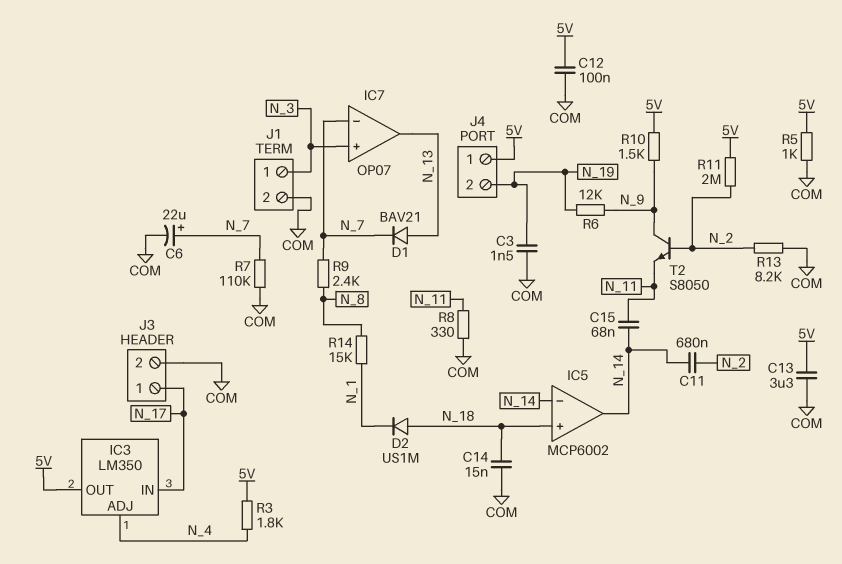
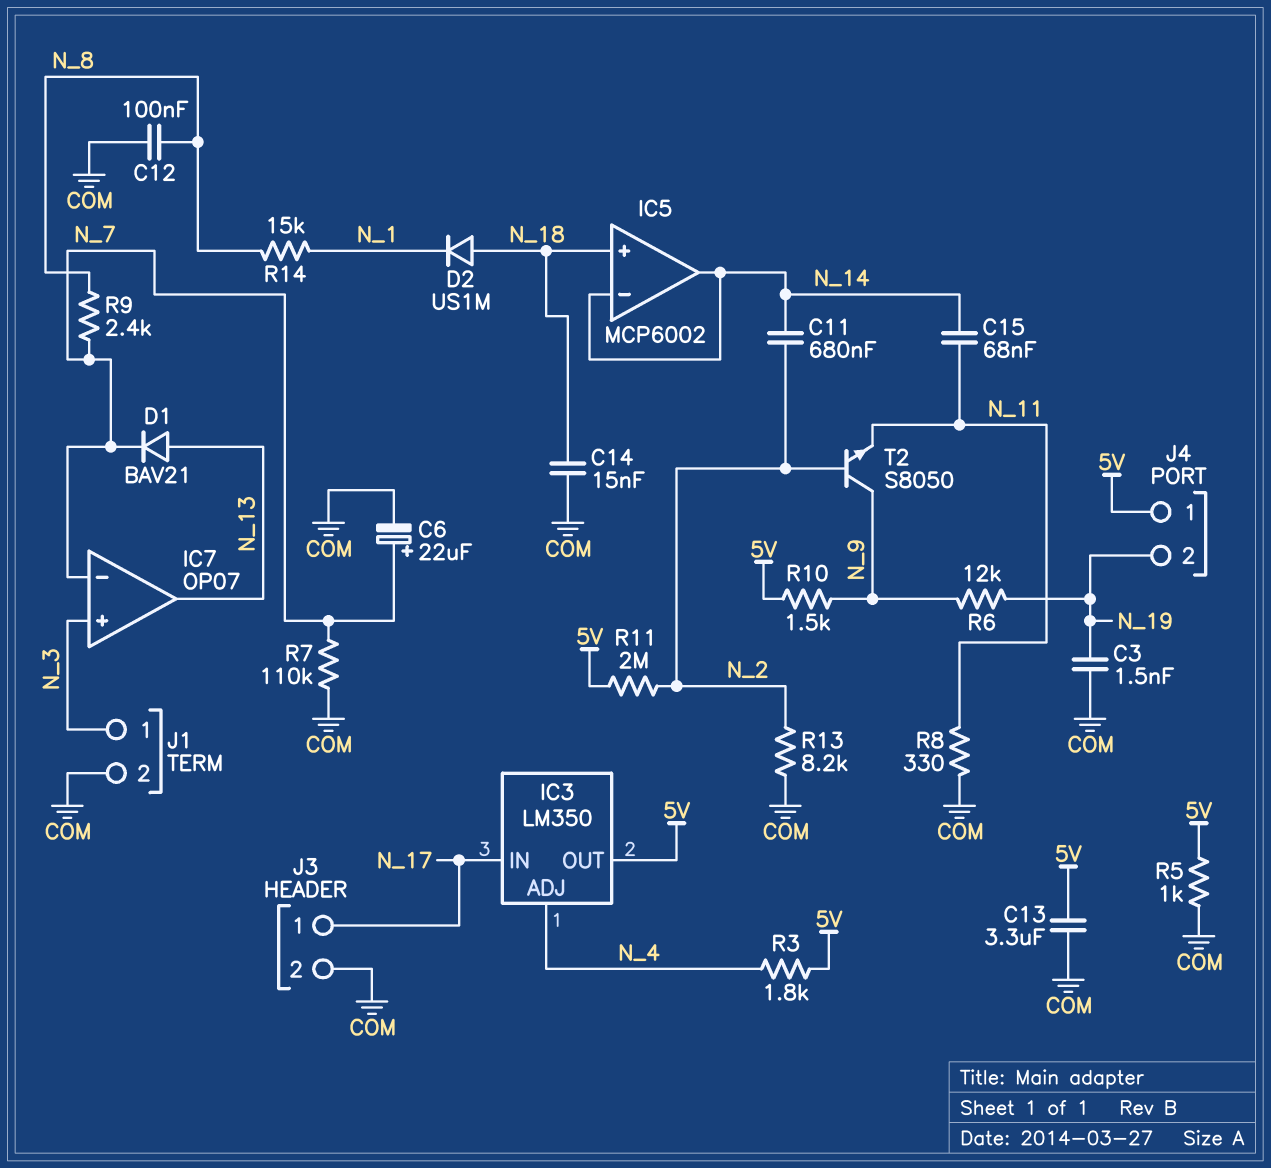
C12: 100nF (5V, COM) -> 100nF (COM, N_8)

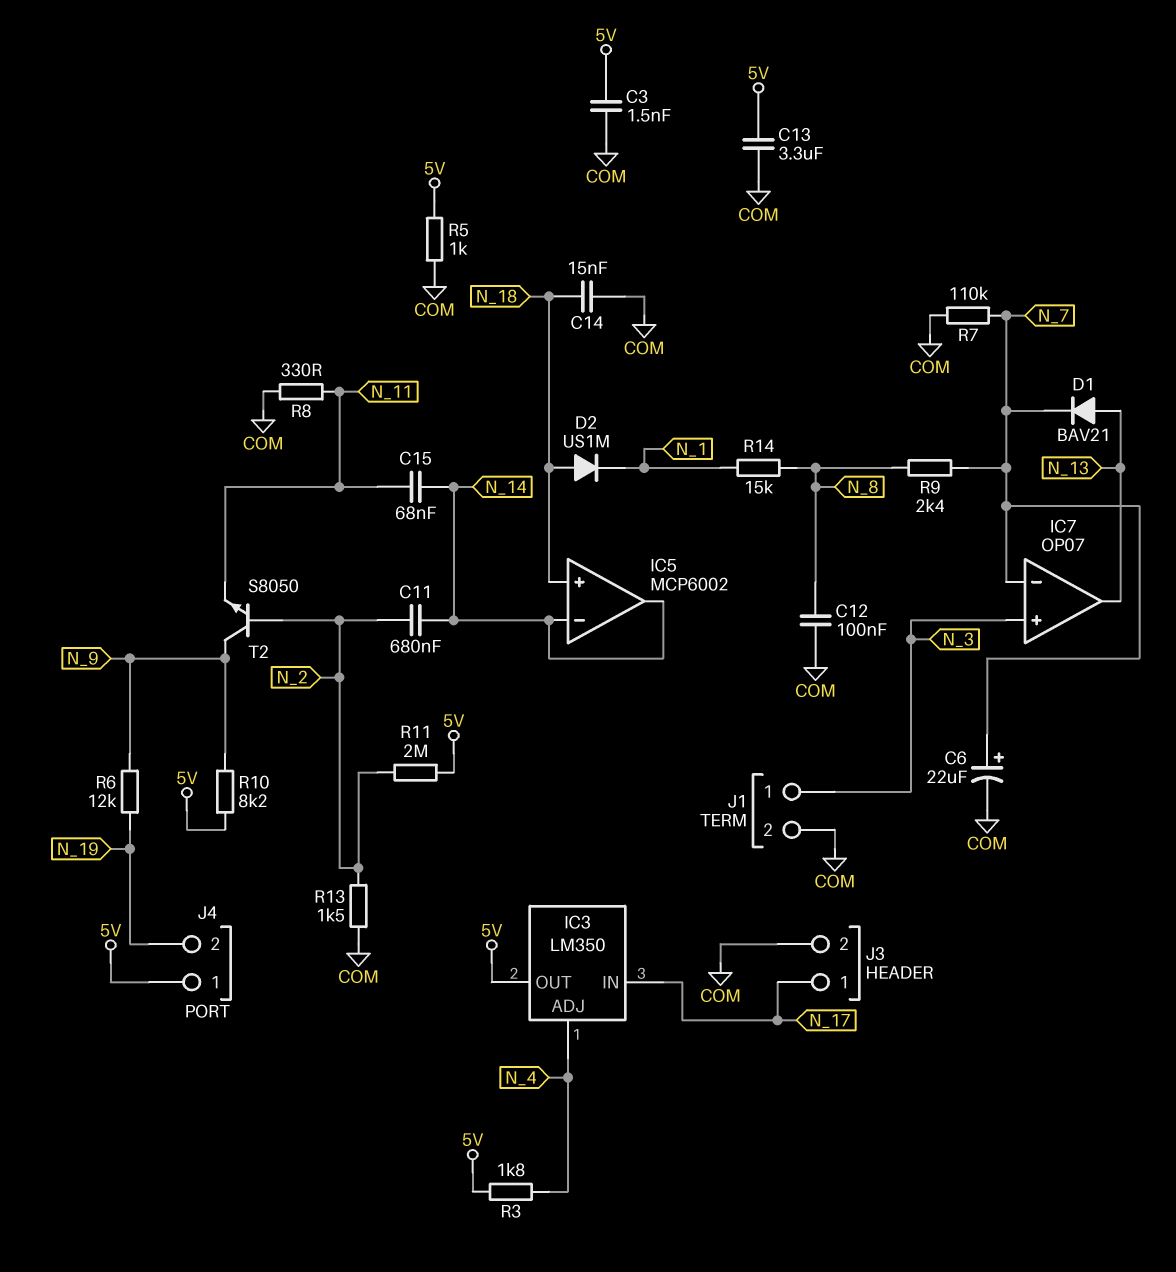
C3: 1.5nF (COM, N_19) -> 1.5nF (5V, COM)
R10: 1.5k (5V, N_9) -> 8.2k (5V, N_9)
R13: 8.2k (COM, N_2) -> 1.5k (COM, N_2)

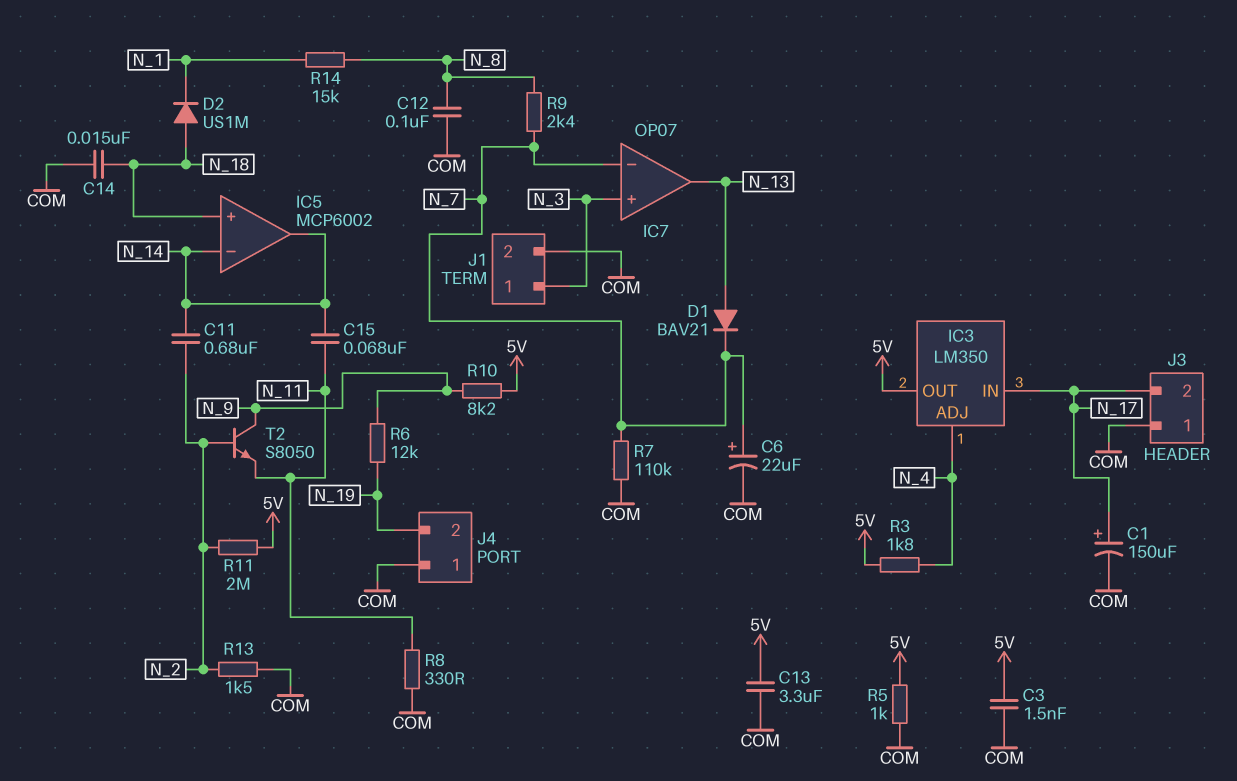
C1: none -> 150uF (plus N_17, minus COM)
J3 pin 1: N_17 -> COM
J3 pin 2: COM -> N_17
J4 pin 1: 5V -> COM

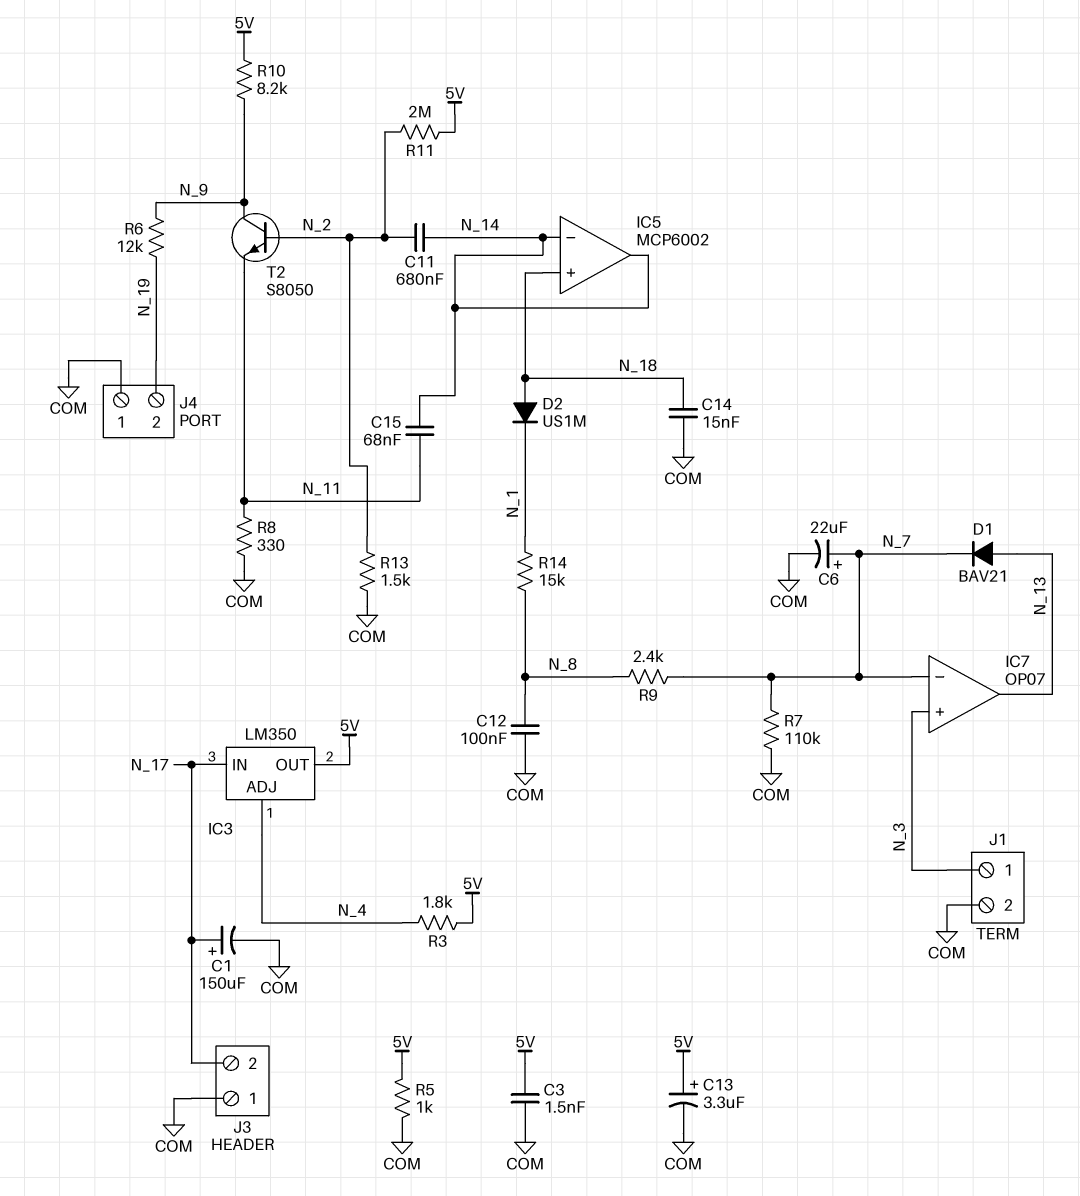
C13: 3.3uF (5V, COM) -> 3.3uF (plus 5V, minus COM)

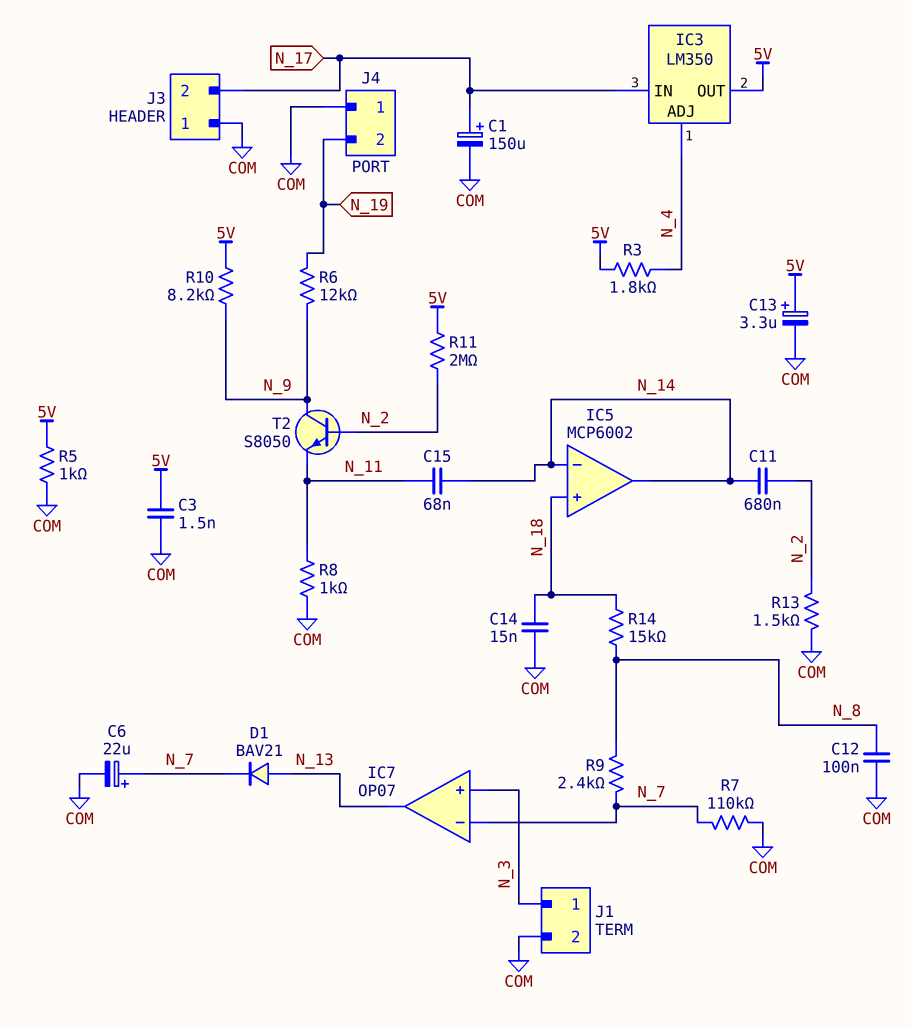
D2: diode US1M (A N_18, K N_1) -> none
R8: 330 (COM, N_11) -> 1k (COM, N_11)
R14: 15k (N_1, N_8) -> 15k (N_8, N_18)

